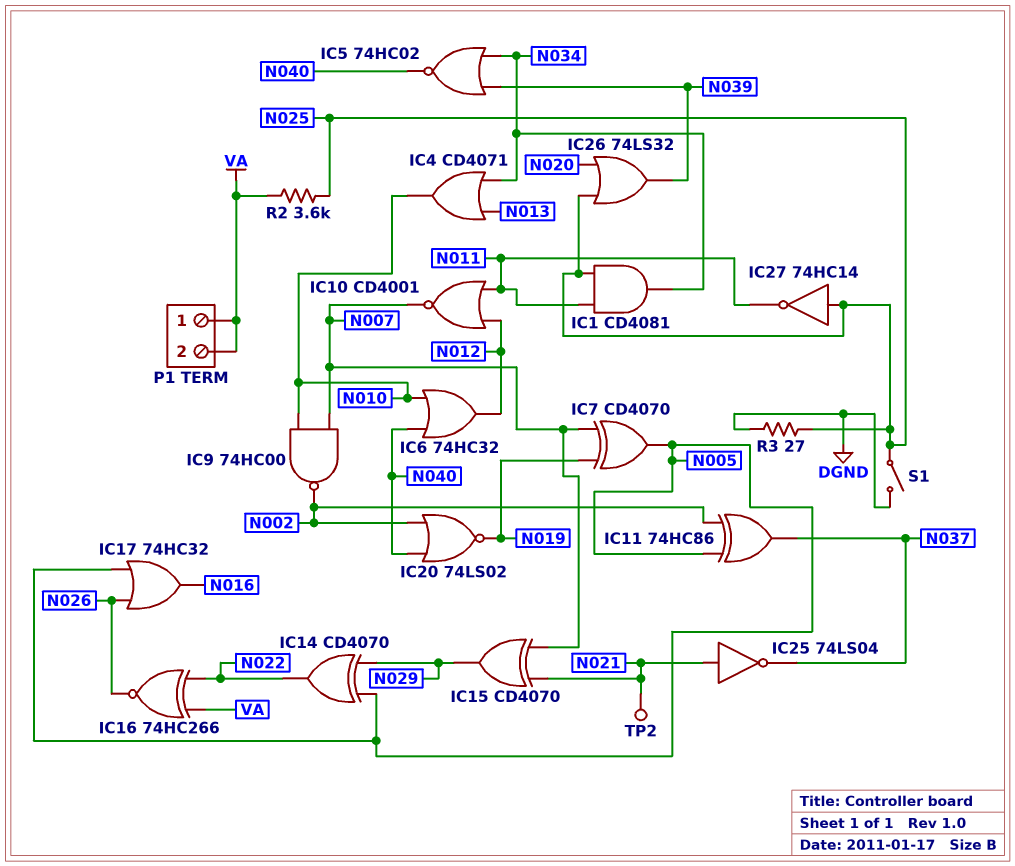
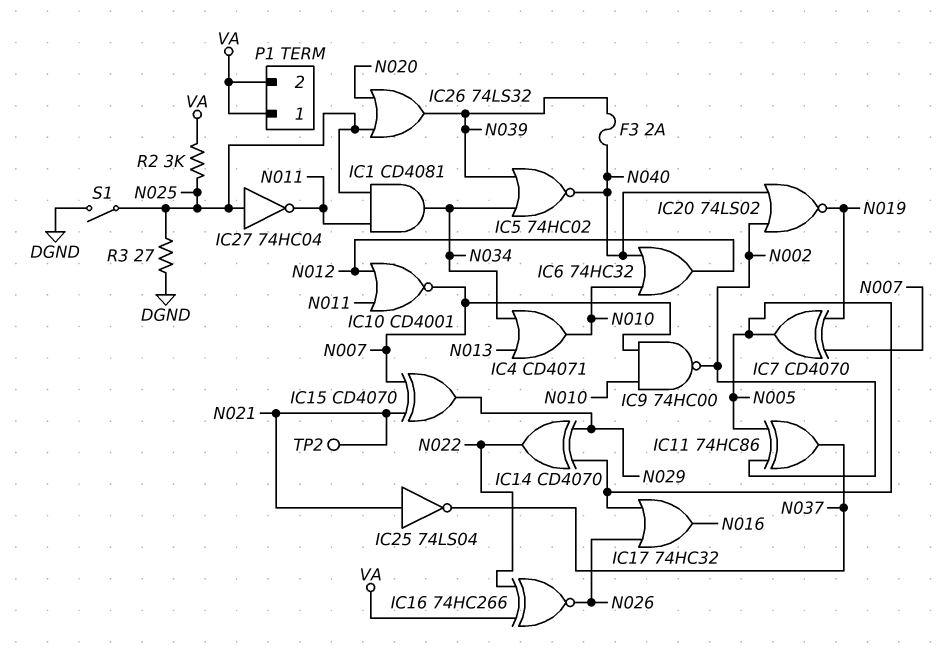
F3: none -> 2A (N039, N040)
IC27: NOT 74HC14 (in N025, out N011) -> NOT 74HC04 (in N025, out N011)
R2: 3.6k (N025, VA) -> 3k (N025, VA)

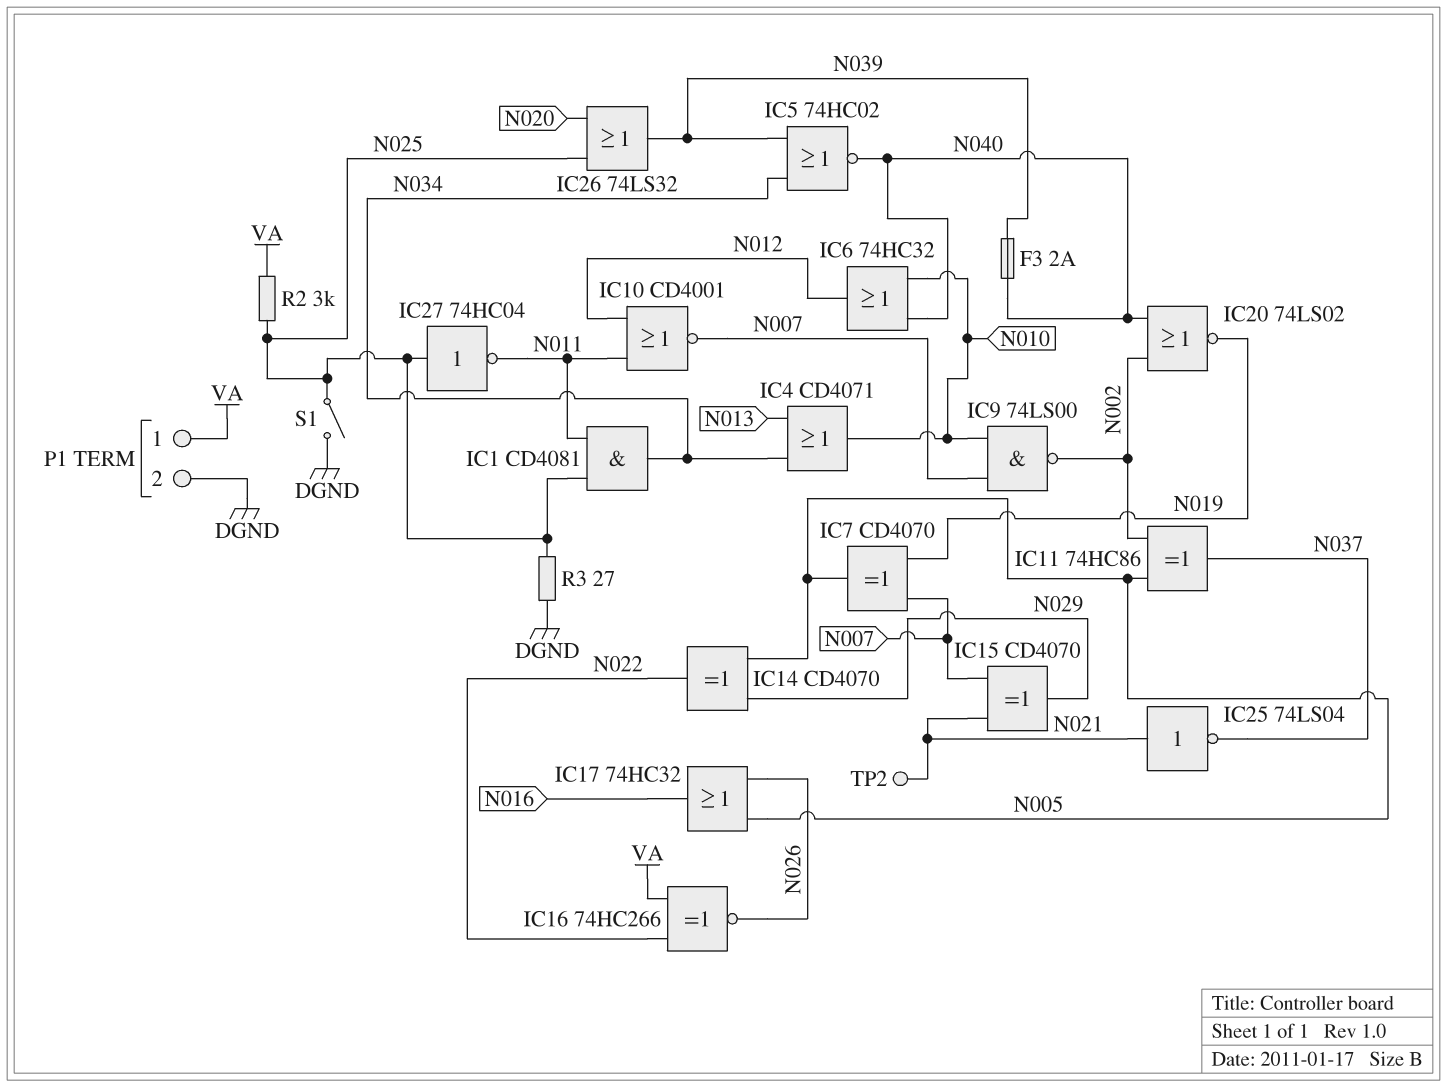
IC9: NAND 74HC00 (in N007, in N010, out N002) -> NAND 74LS00 (in N007, in N010, out N002)
P1 pin 2: VA -> DGND

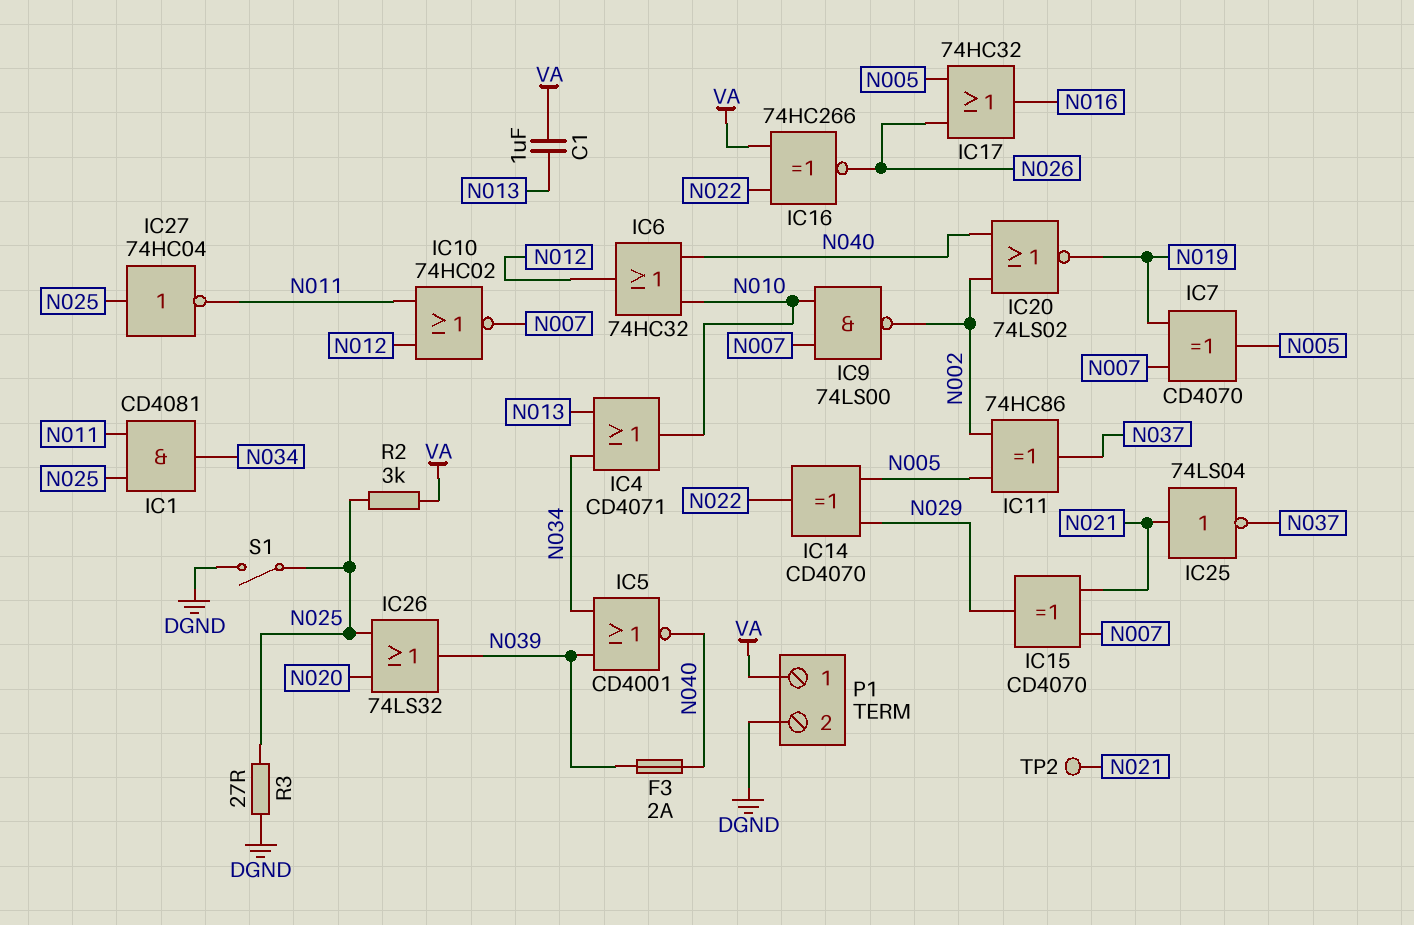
C1: none -> 1uF (N013, VA)
IC5: NOR 74HC02 (in N034, in N039, out N040) -> NOR CD4001 (in N034, in N039, out N040)
IC10: NOR CD4001 (in N011, in N012, out N007) -> NOR 74HC02 (in N011, in N012, out N007)

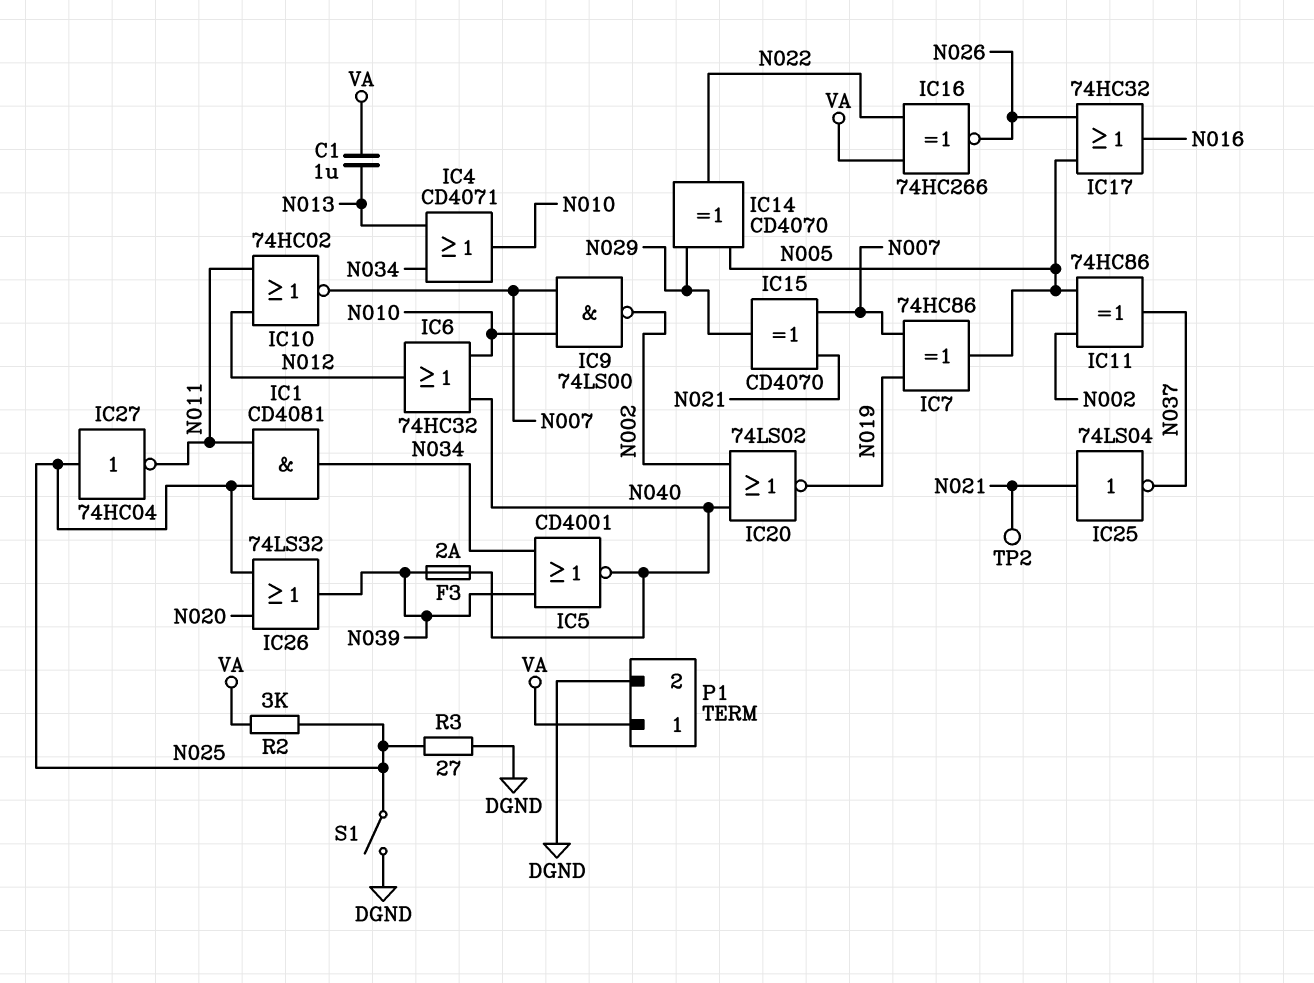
IC7: XOR CD4070 (in N007, in N019, out N005) -> XOR 74HC86 (in N007, in N019, out N005)

